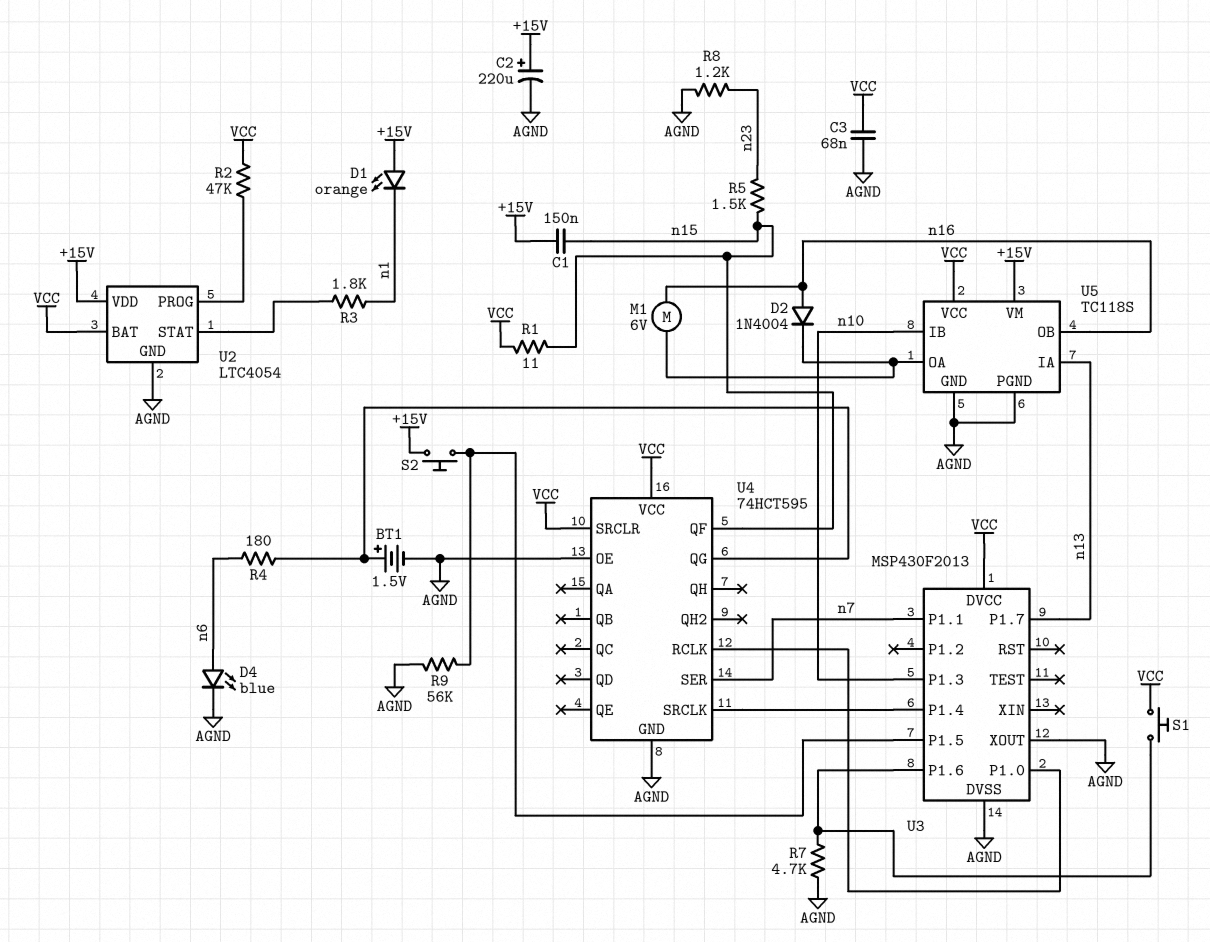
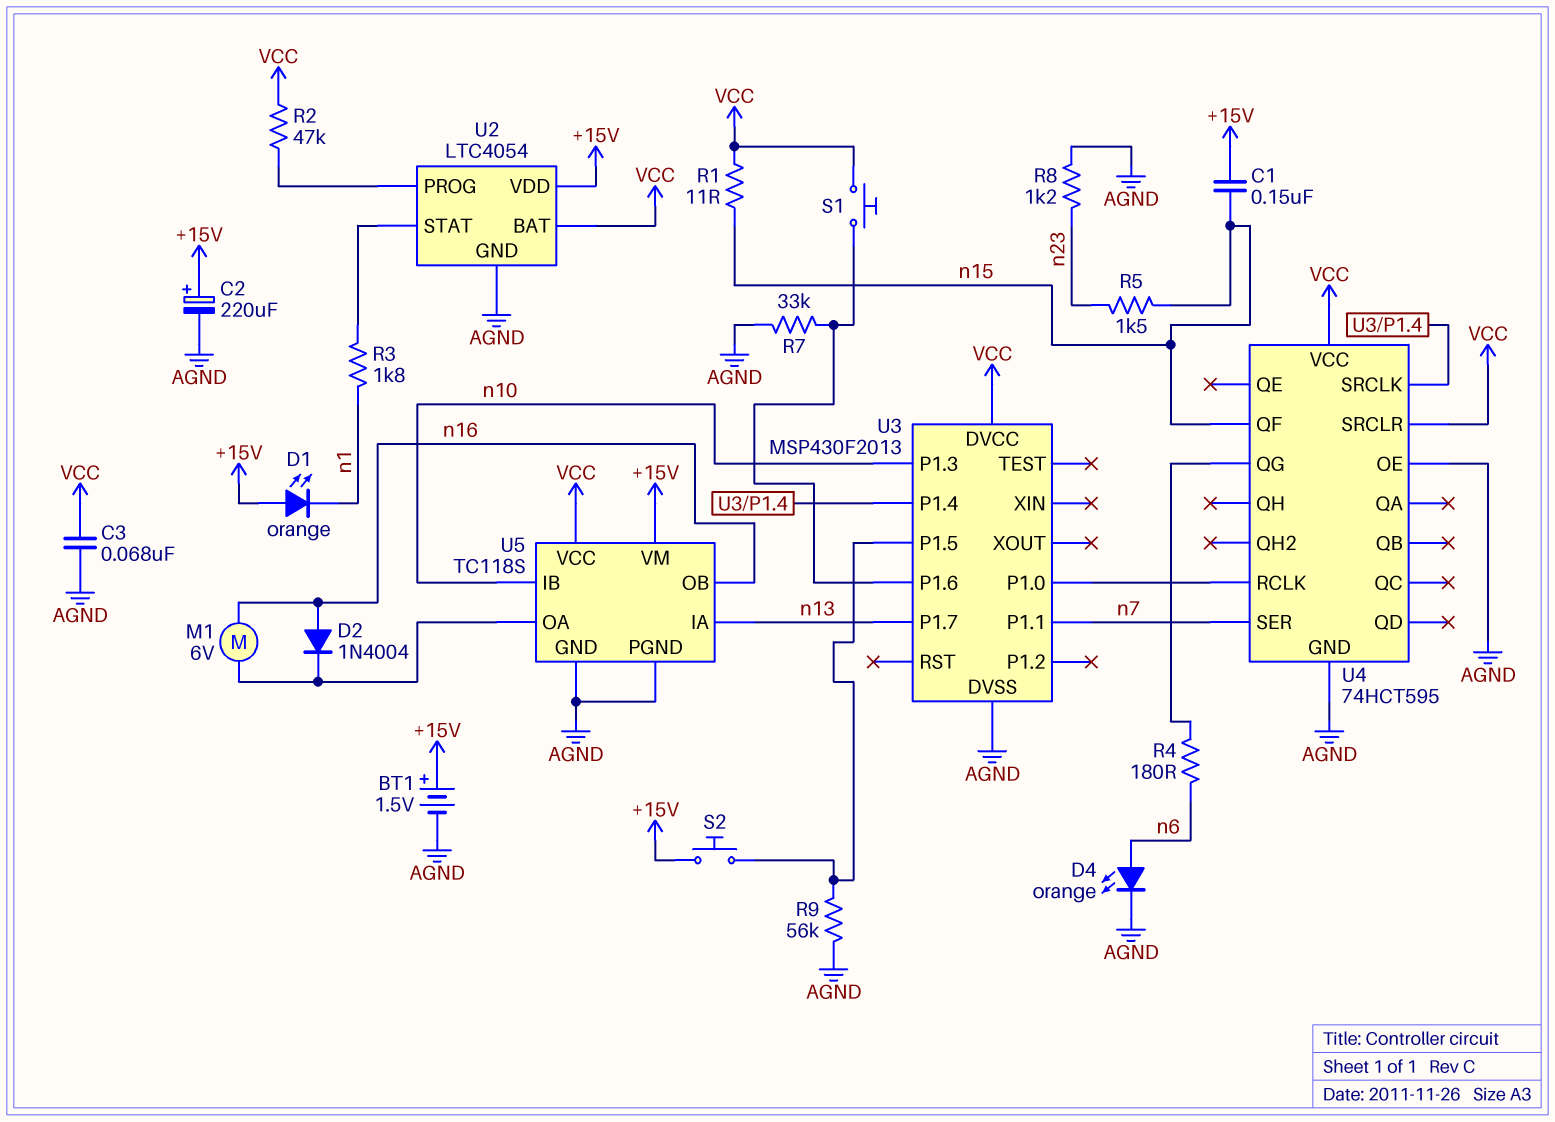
BT1: 1.5V (plus U4/QG, minus AGND) -> 1.5V (plus +15V, minus AGND)
D4: LED blue (A n6, K AGND) -> LED orange (A n6, K AGND)
R7: 4.7k (AGND, U3/P1.6) -> 33k (AGND, U3/P1.6)
U3 pin XOUT: AGND -> none

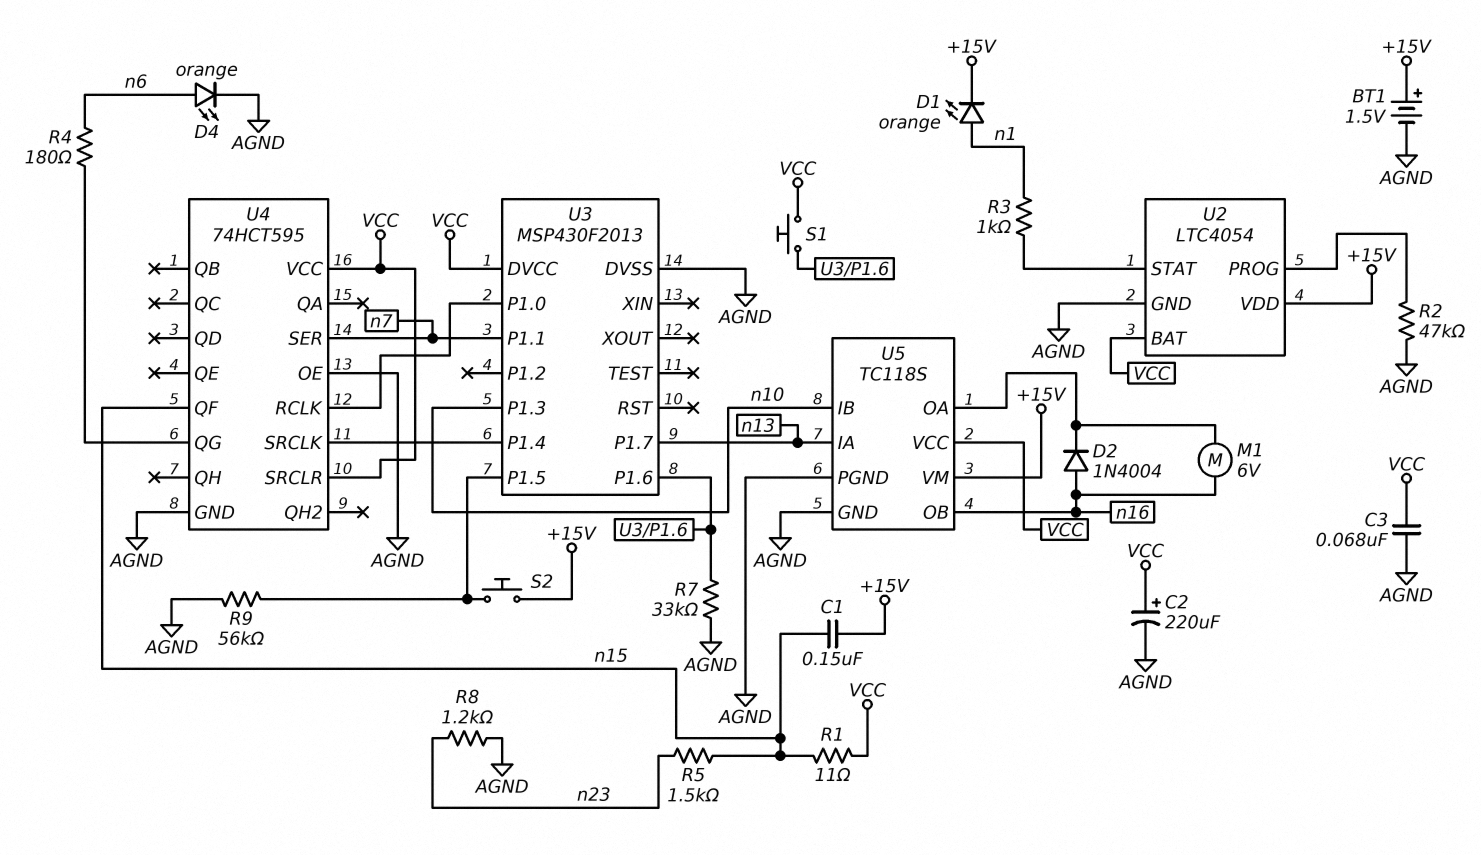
C2: 220uF (plus +15V, minus AGND) -> 220uF (plus VCC, minus AGND)
D1: LED orange (A +15V, K n1) -> LED orange (A n1, K +15V)
R2: 47k (U2/PROG, VCC) -> 47k (AGND, U2/PROG)
R3: 1.8k (U2/STAT, n1) -> 1k (U2/STAT, n1)

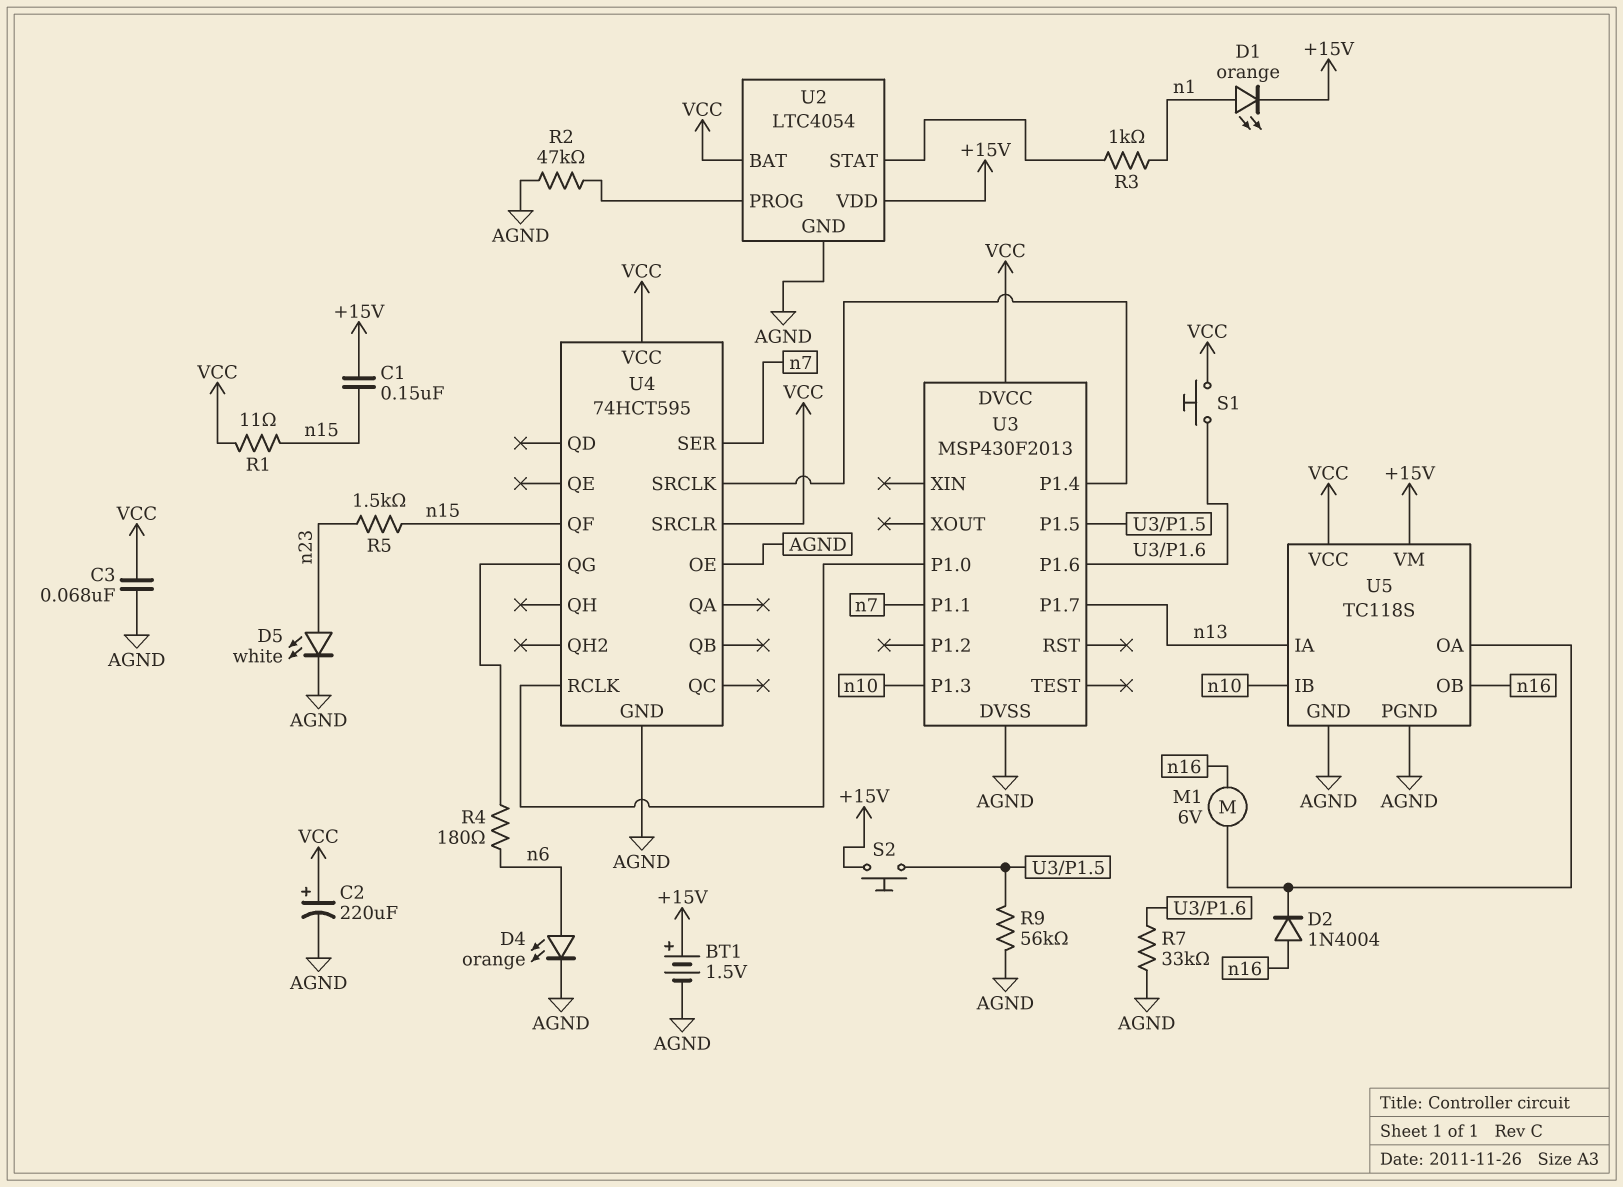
D5: none -> LED white (A n23, K AGND)
R8: 1.2k (AGND, n23) -> none

